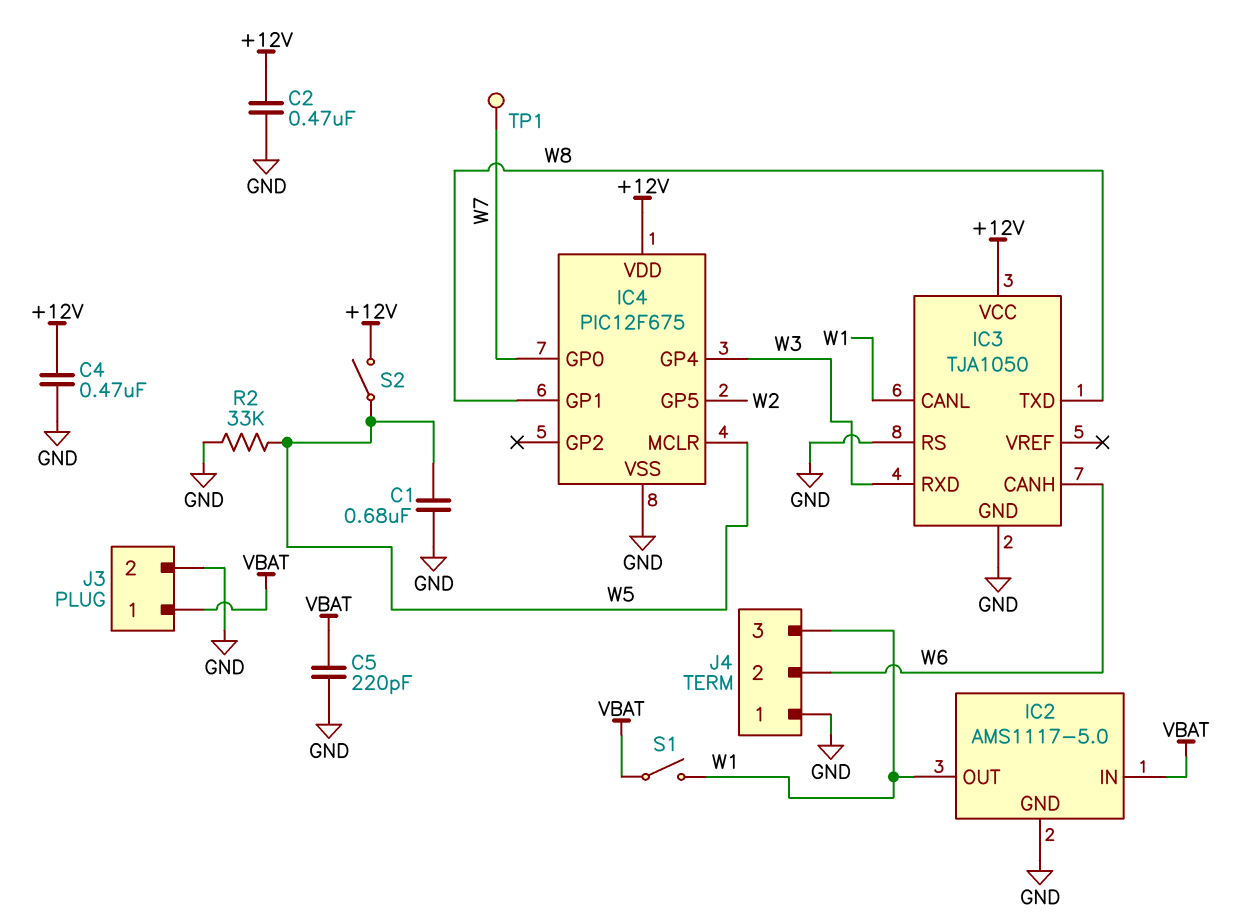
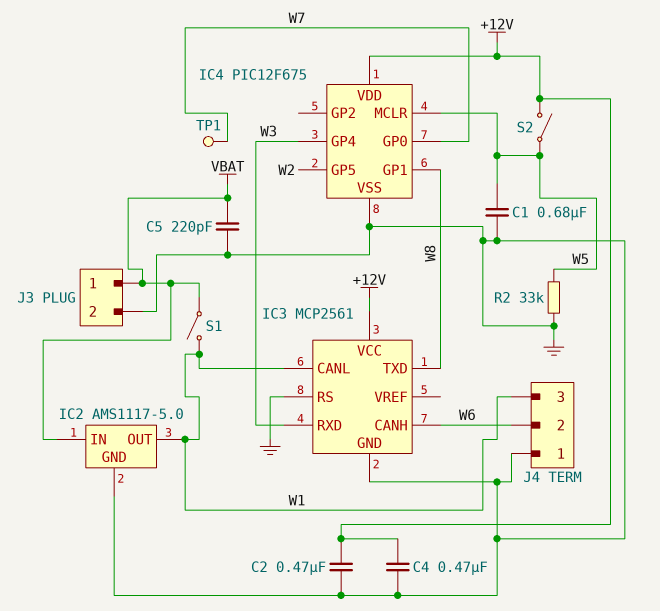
IC3: TJA1050 -> MCP2561

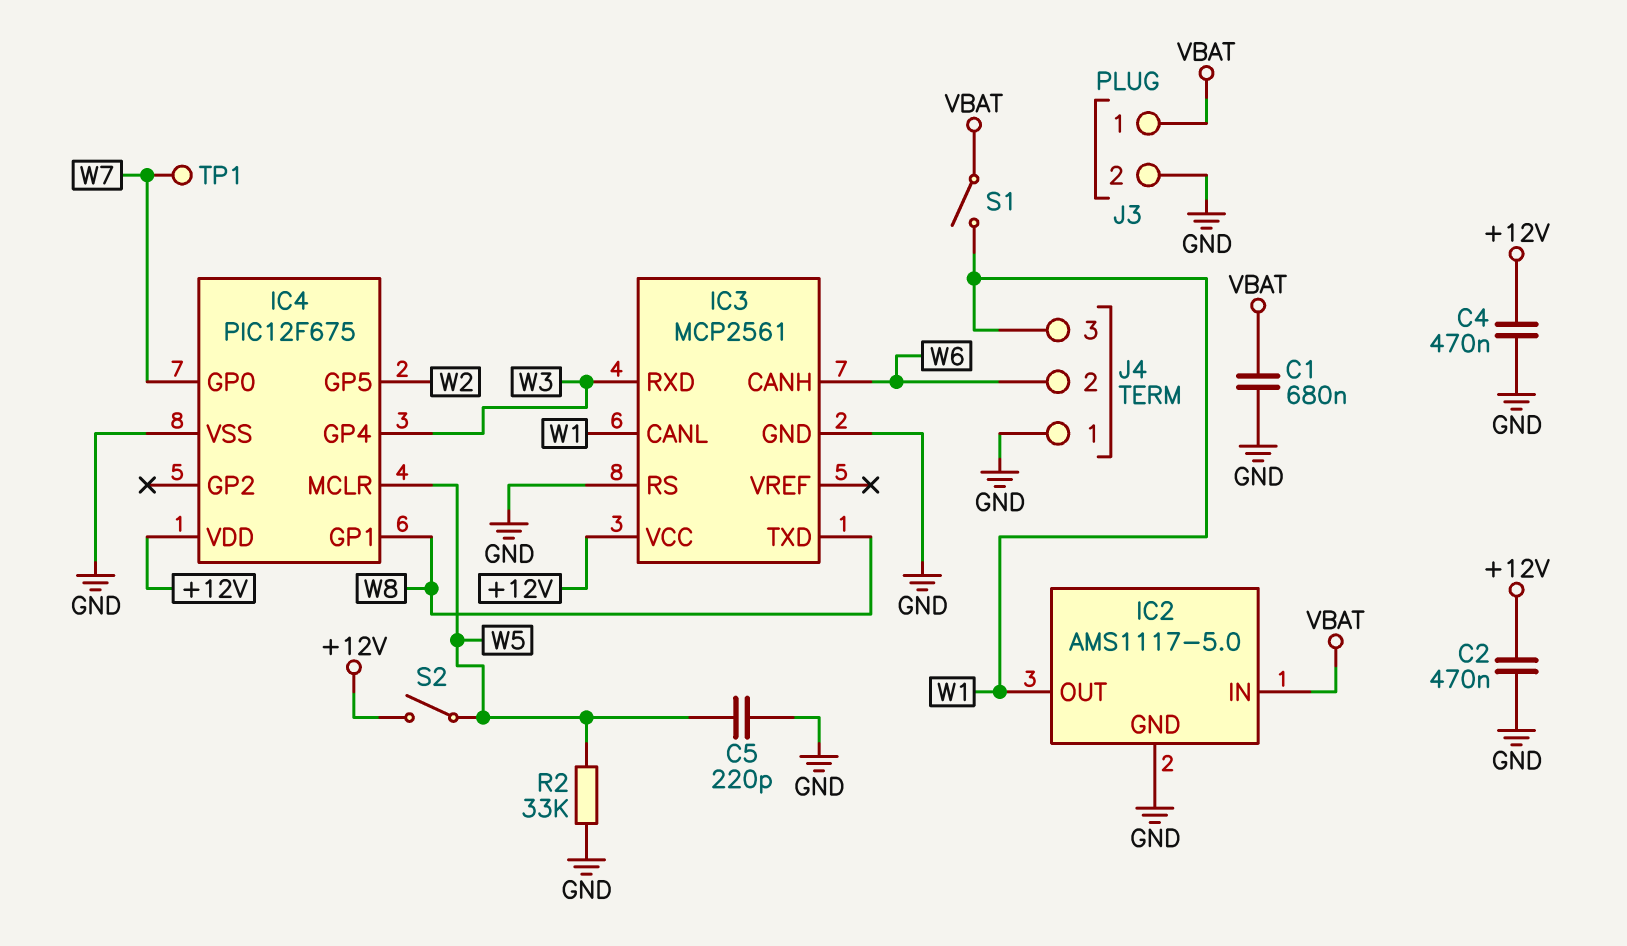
C1: 680nF (GND, W5) -> 680nF (GND, VBAT)
C5: 220pF (GND, VBAT) -> 220pF (GND, W5)

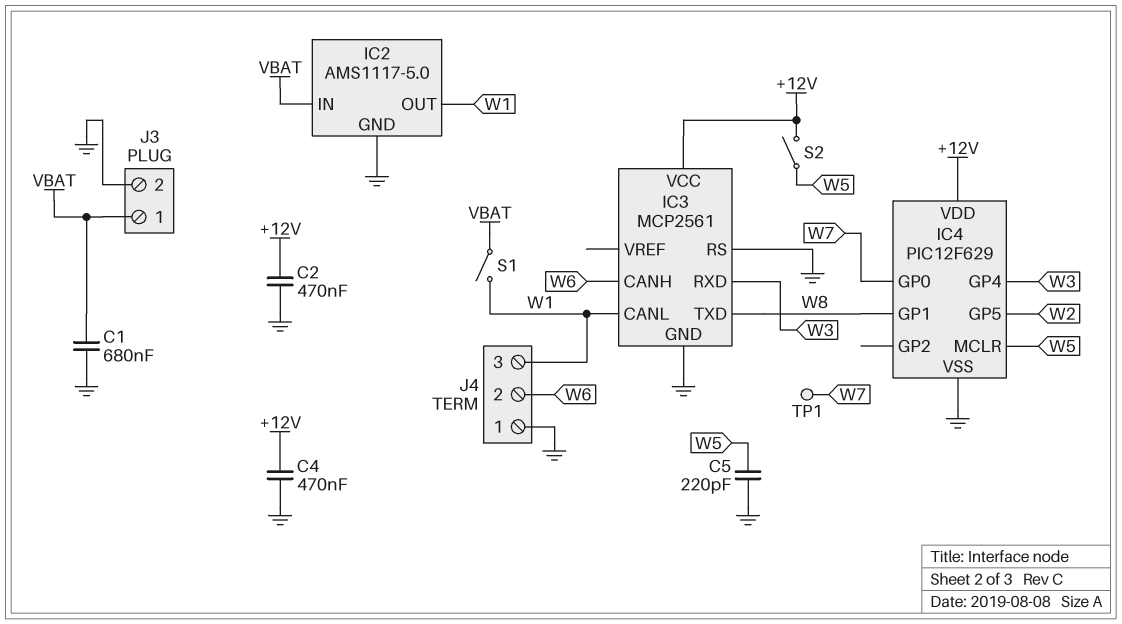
IC4: PIC12F675 -> PIC12F629
R2: 33k (GND, W5) -> none

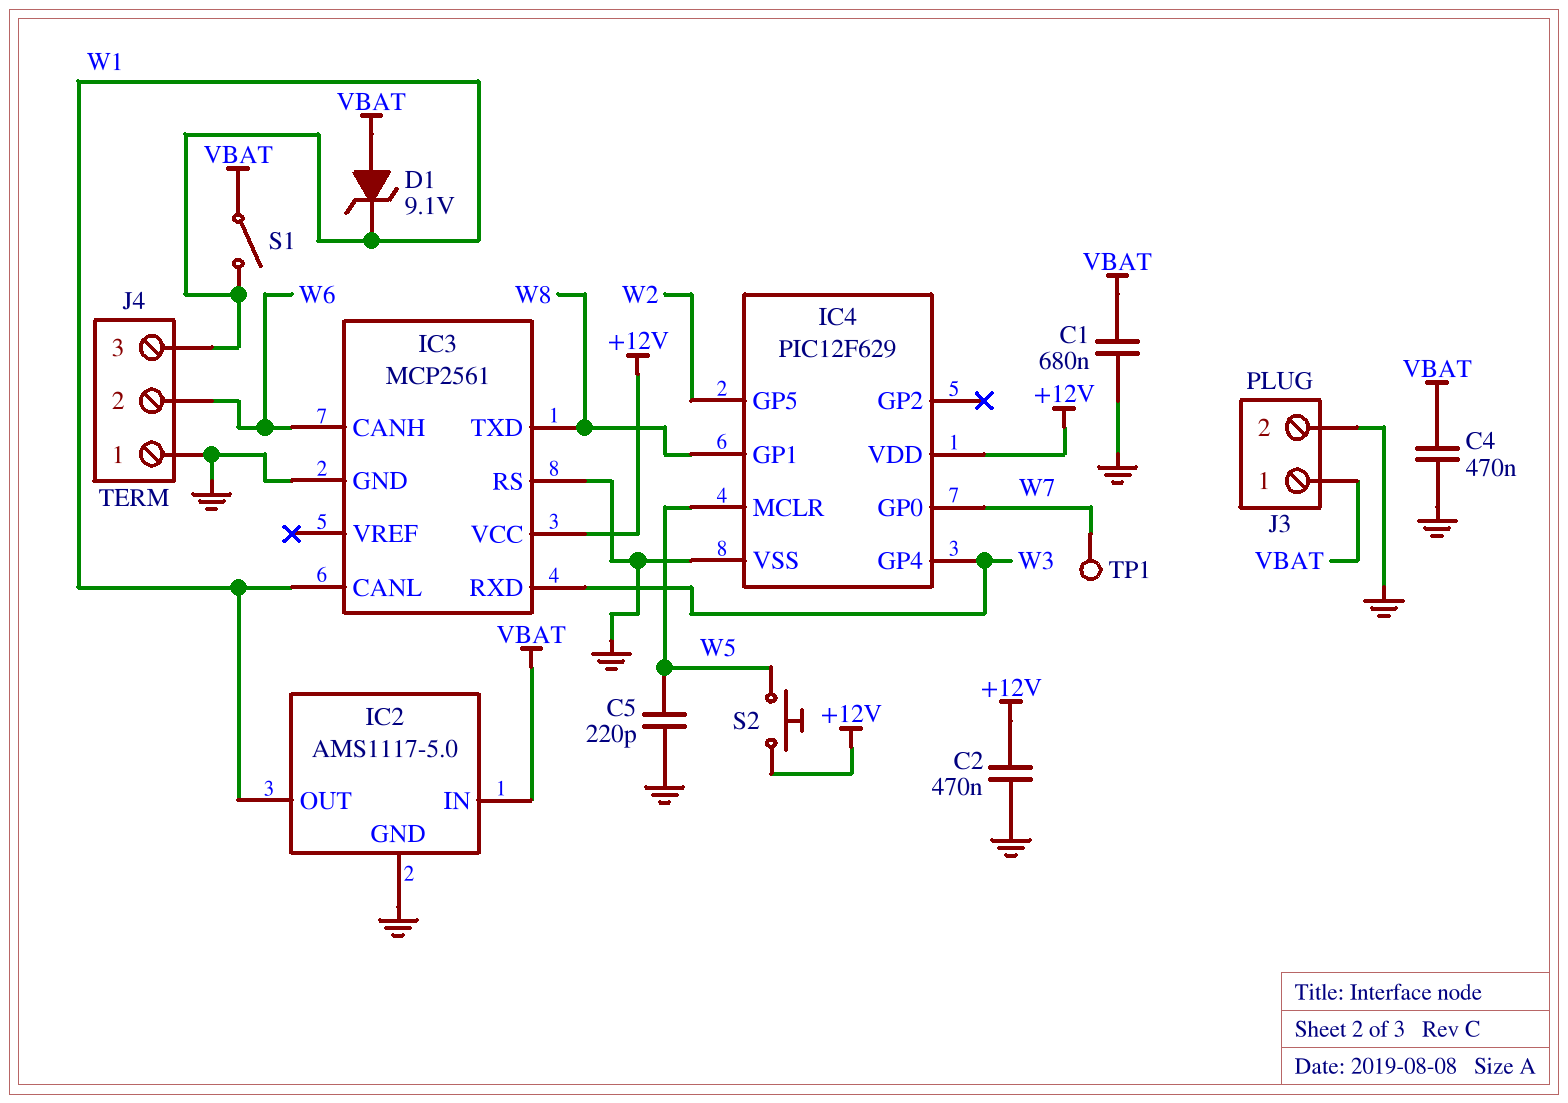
C4: 470nF (+12V, GND) -> 470nF (GND, VBAT)
D1: none -> zener 9.1V (A VBAT, K W1)
S2: switch (+12V, W5) -> button (+12V, W5)

